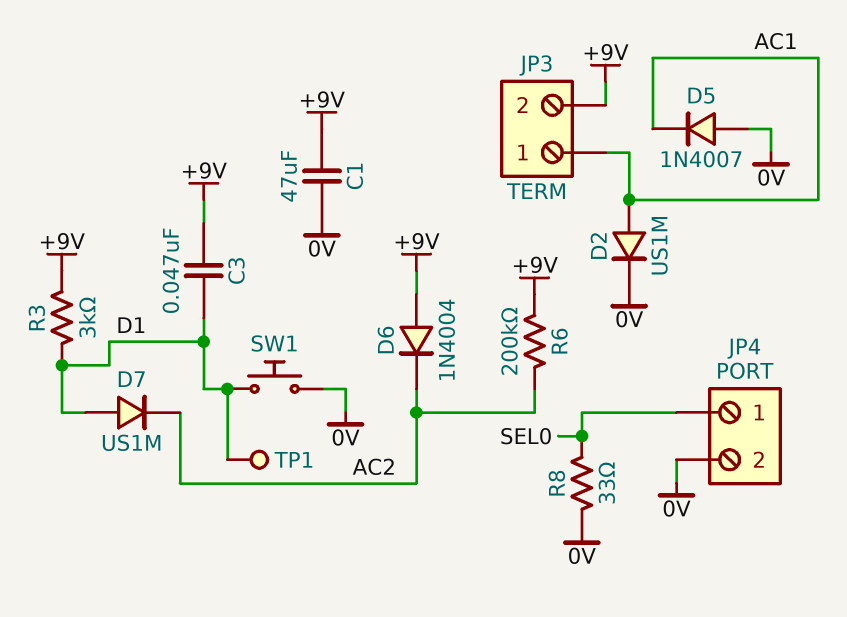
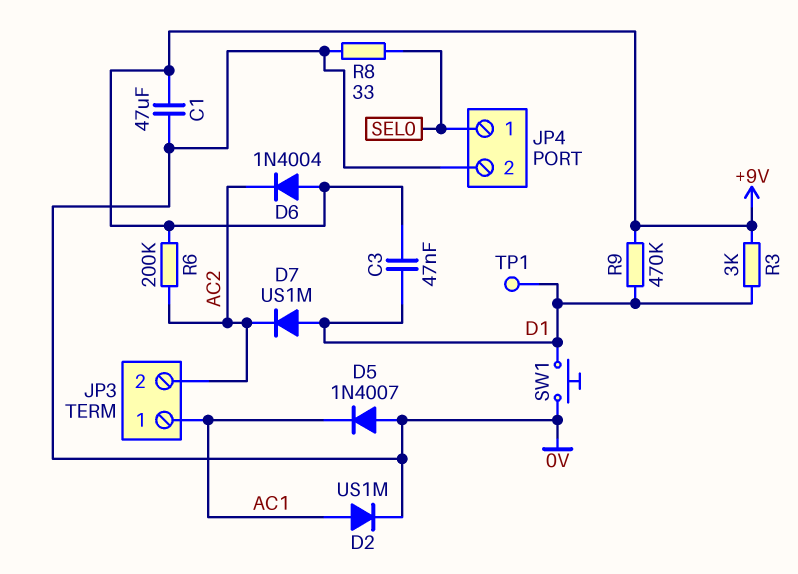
JP3 pin 2: +9V -> AC2
R9: none -> 470k (+9V, D1)

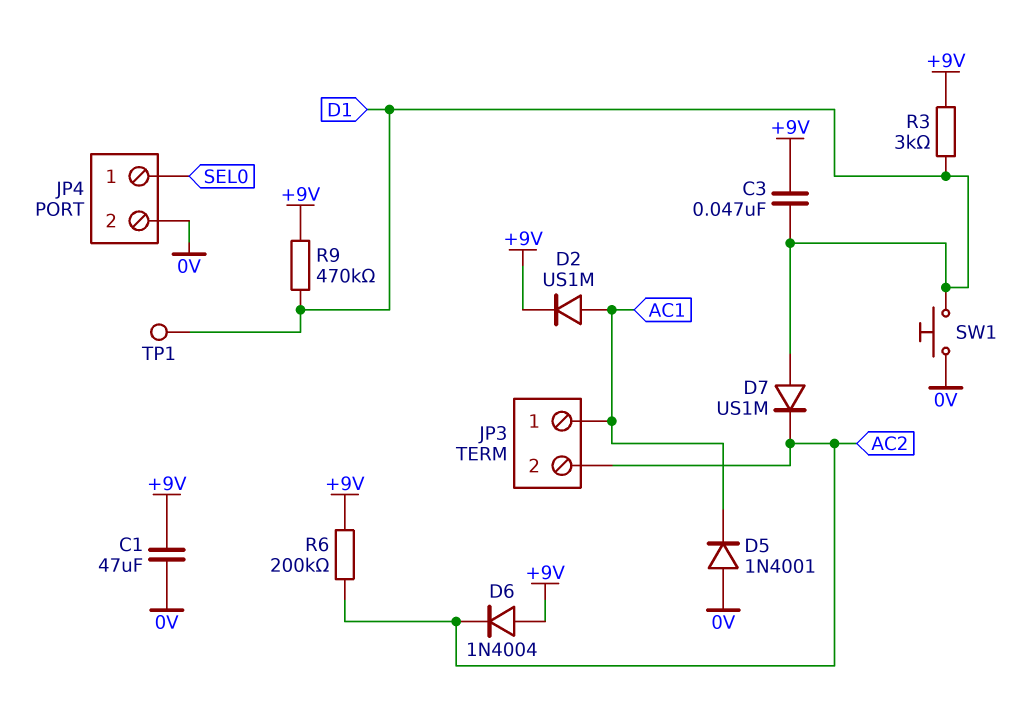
D2: diode US1M (A AC1, K 0V) -> diode US1M (A AC1, K +9V)
D5: diode 1N4007 (A 0V, K AC1) -> diode 1N4001 (A 0V, K AC1)
R8: 33 (0V, SEL0) -> none

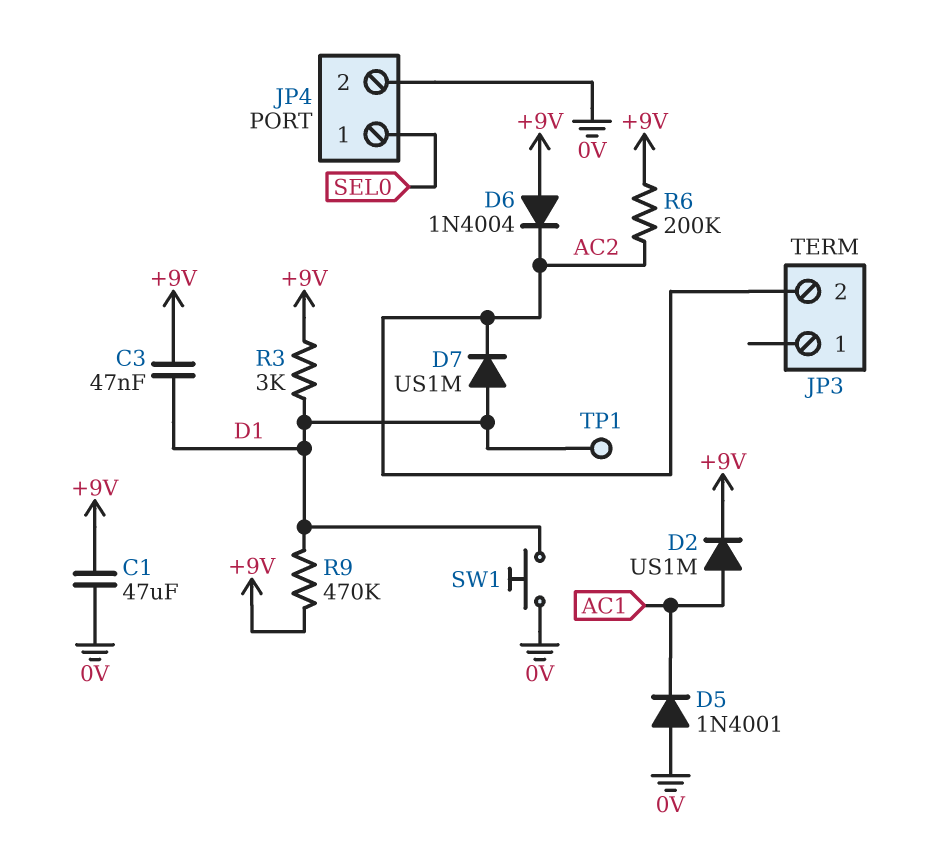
JP3 pin 1: AC1 -> none

